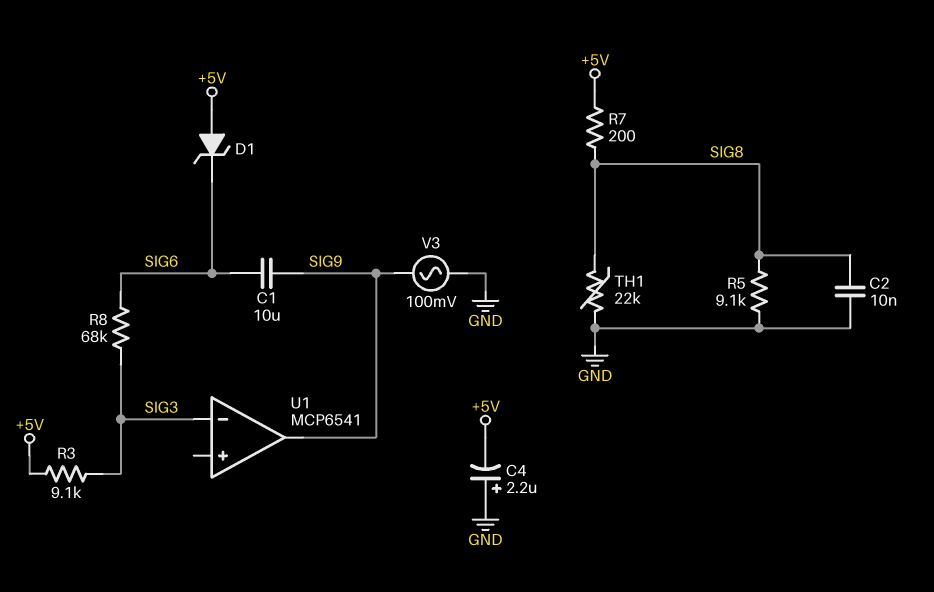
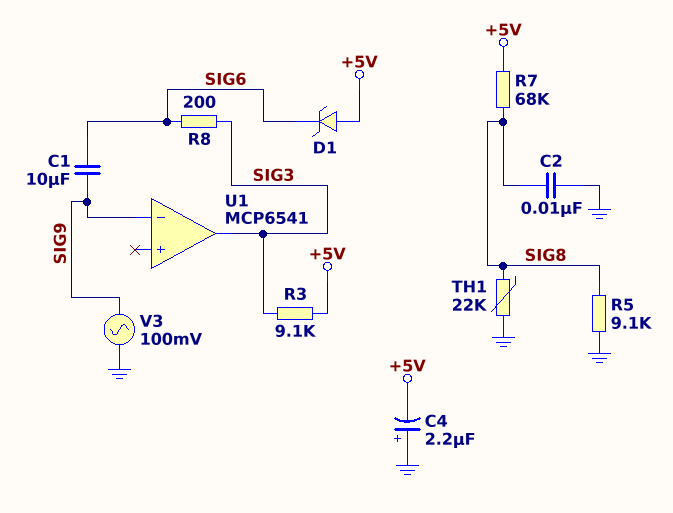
R7: 200 (+5V, SIG8) -> 68k (+5V, SIG8)
R8: 68k (SIG3, SIG6) -> 200 (SIG3, SIG6)
U1 pin in-: SIG3 -> SIG9
U1 pin out: SIG9 -> SIG3

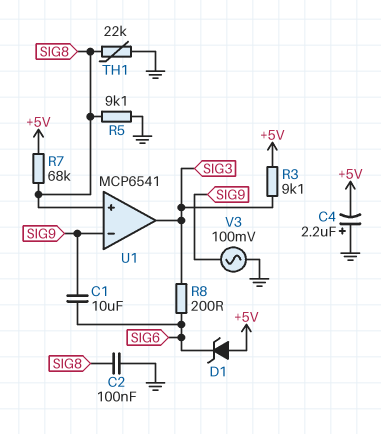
C2: 10nF (GND, SIG8) -> 100nF (GND, SIG8)
U1 pin in+: none -> SIG8

